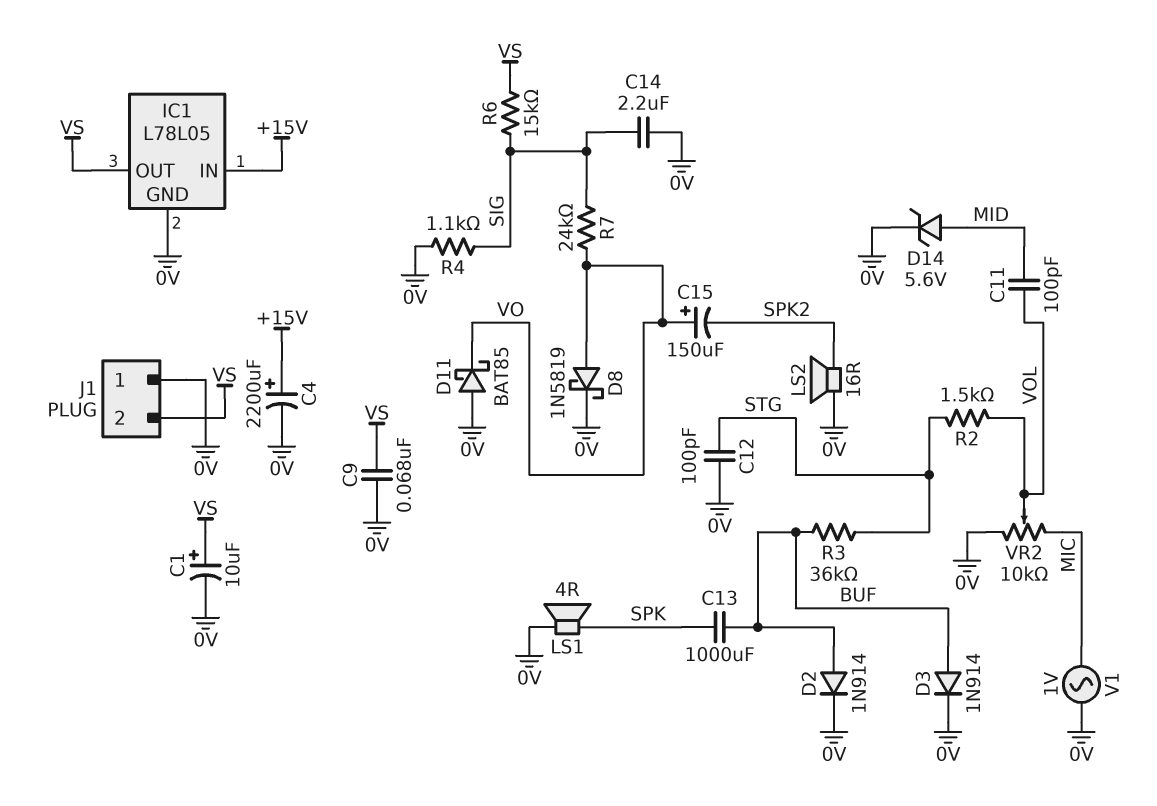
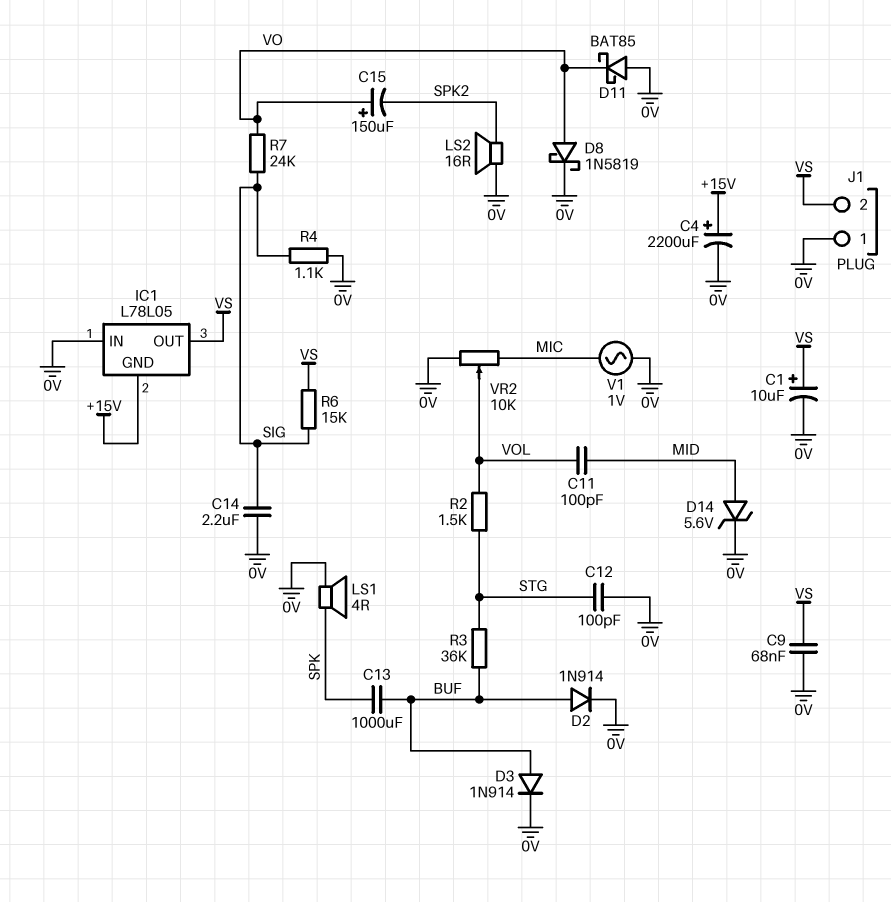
IC1 pin GND: 0V -> +15V
IC1 pin IN: +15V -> 0V

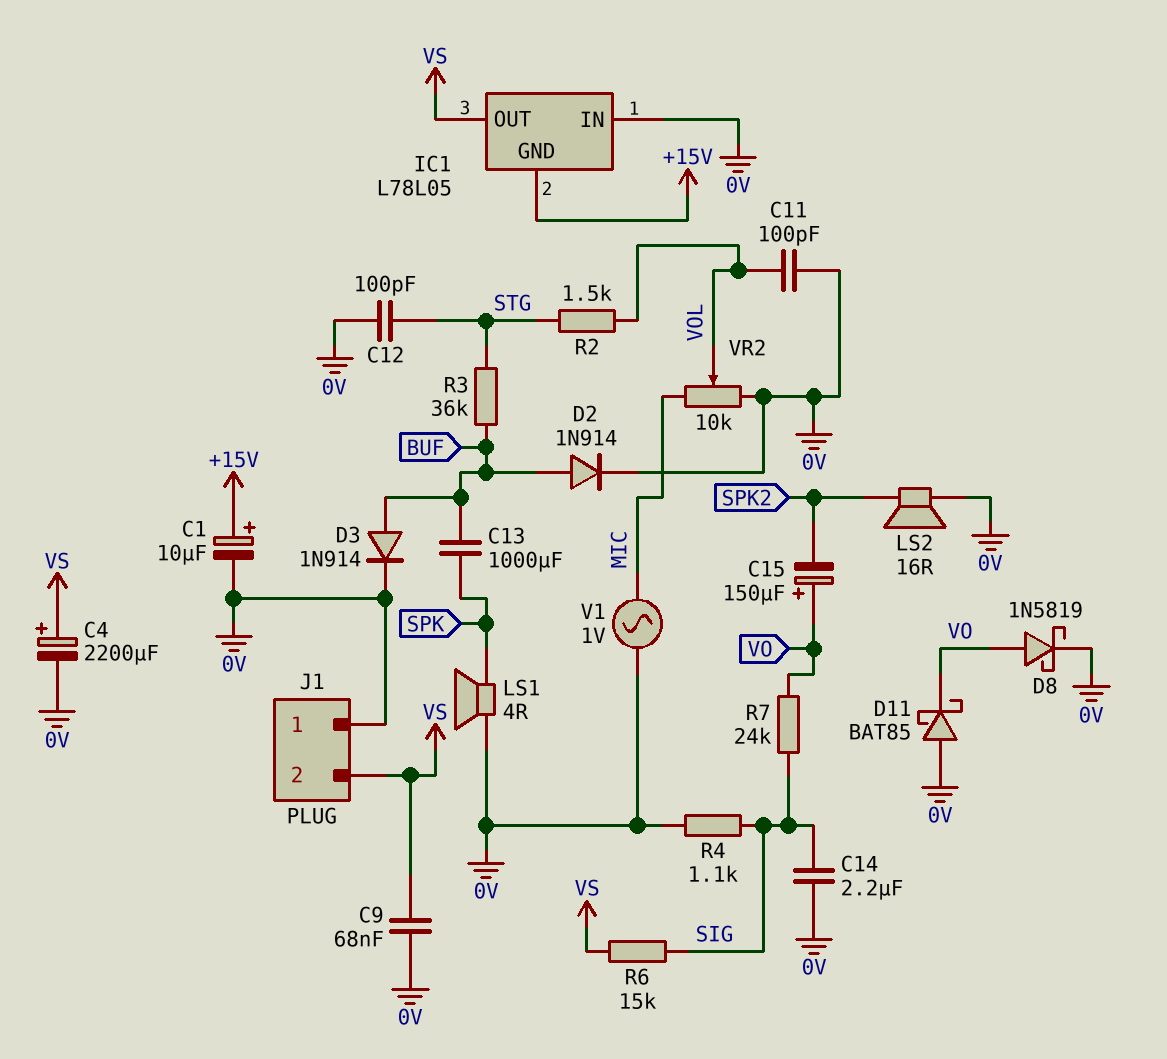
C1: 10uF (plus VS, minus 0V) -> 10uF (plus +15V, minus 0V)
C4: 2200uF (plus +15V, minus 0V) -> 2200uF (plus VS, minus 0V)
C11: 100pF (MID, VOL) -> 100pF (0V, VOL)
D14: zener 5.6V (A MID, K 0V) -> none

